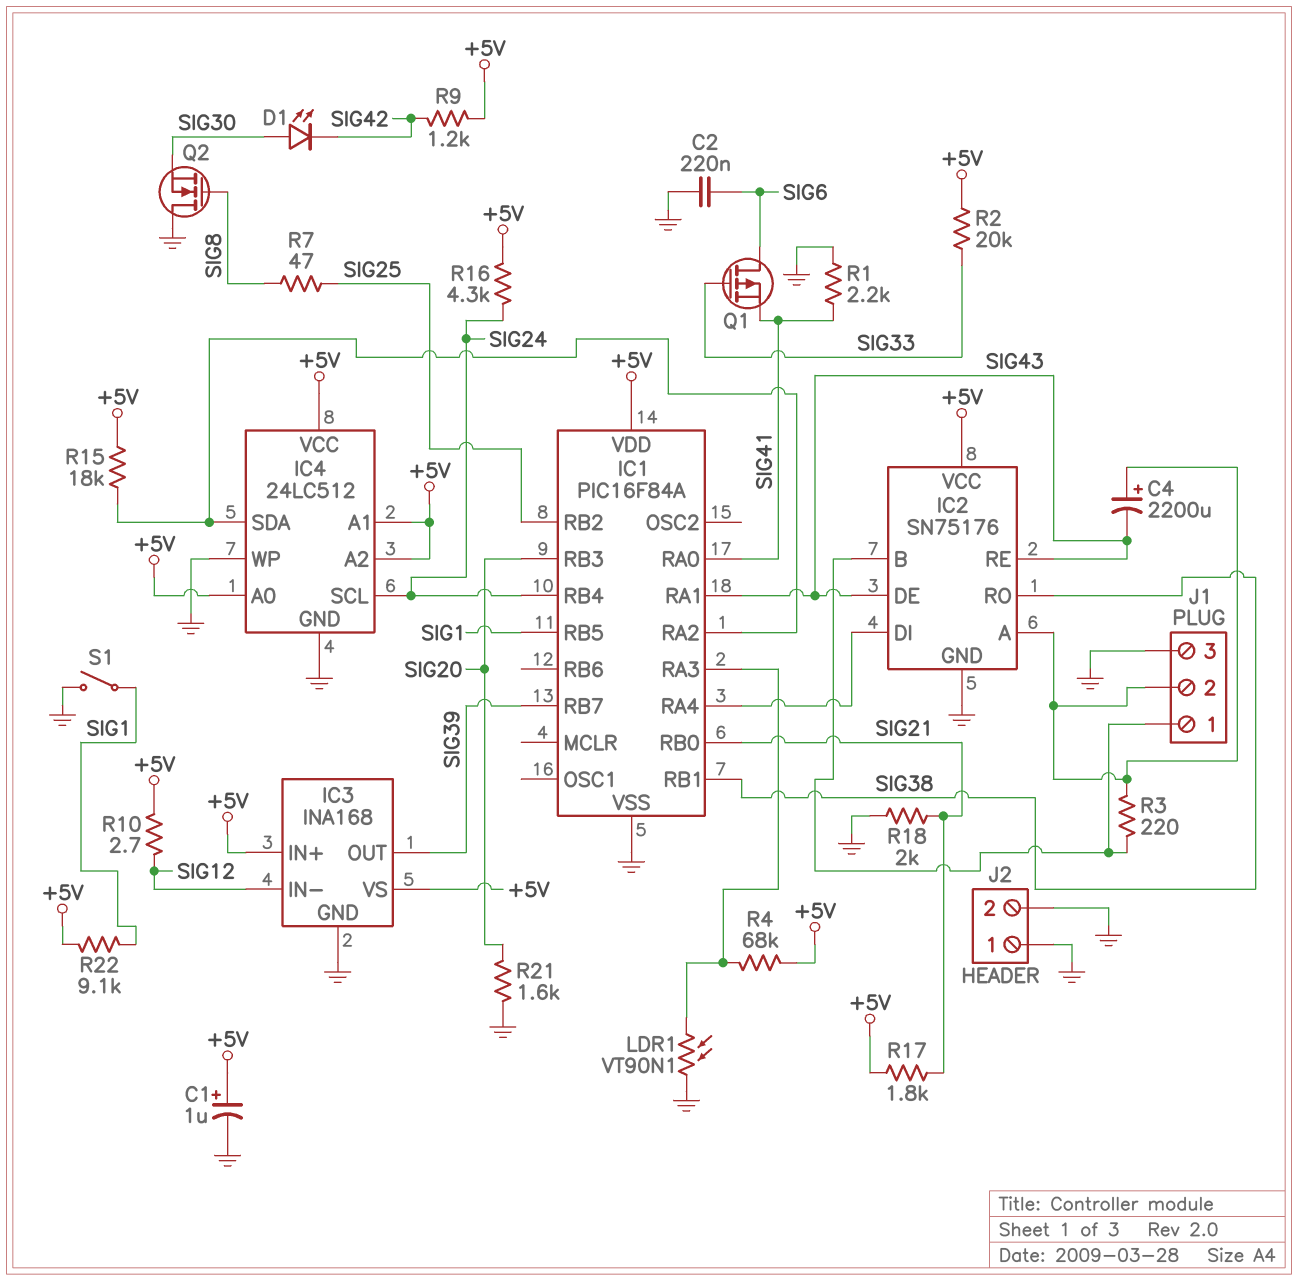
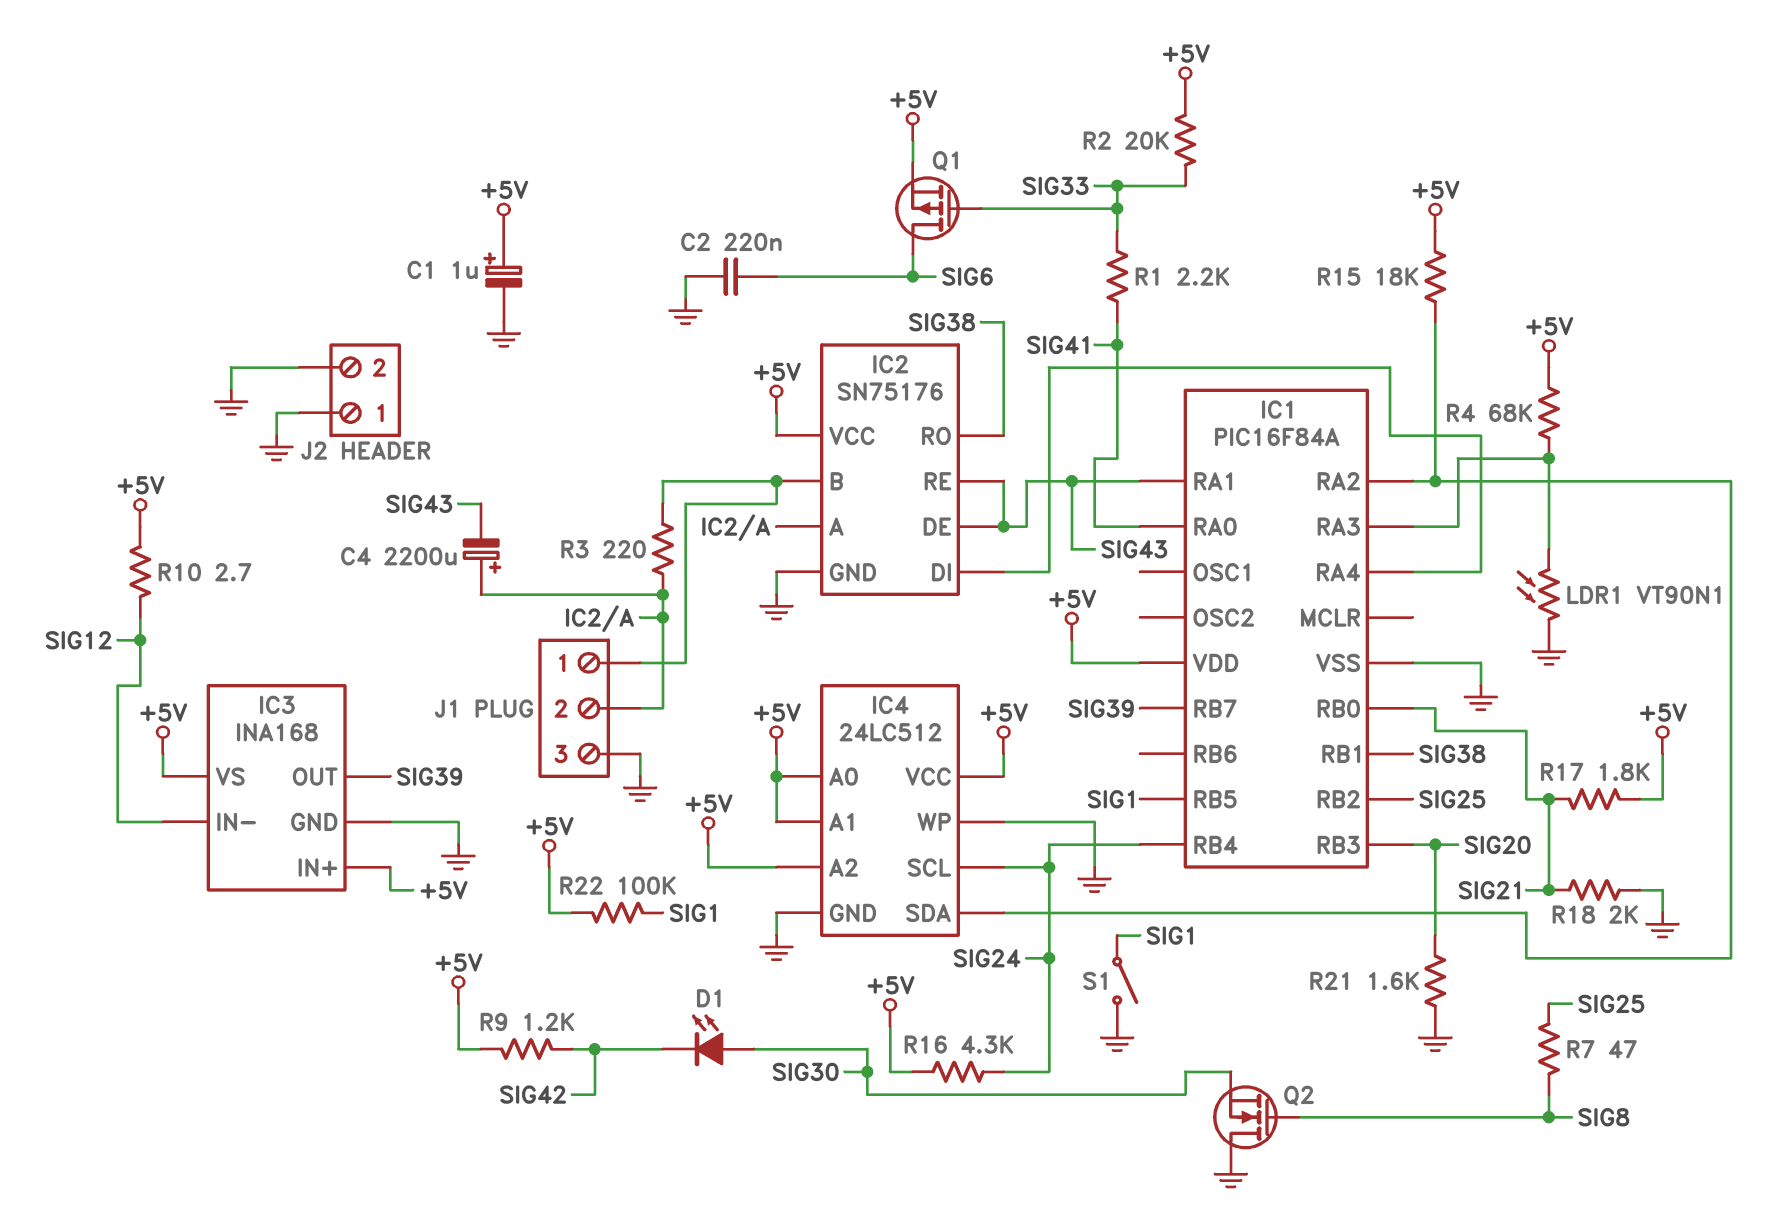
Q1: PMOS (G SIG33, D SIG6, S SIG41) -> PMOS (G SIG33, D SIG6, S +5V)
R1: 2.2k (GND, SIG41) -> 2.2k (SIG33, SIG41)
R22: 9.1k (+5V, SIG1) -> 100k (+5V, SIG1)

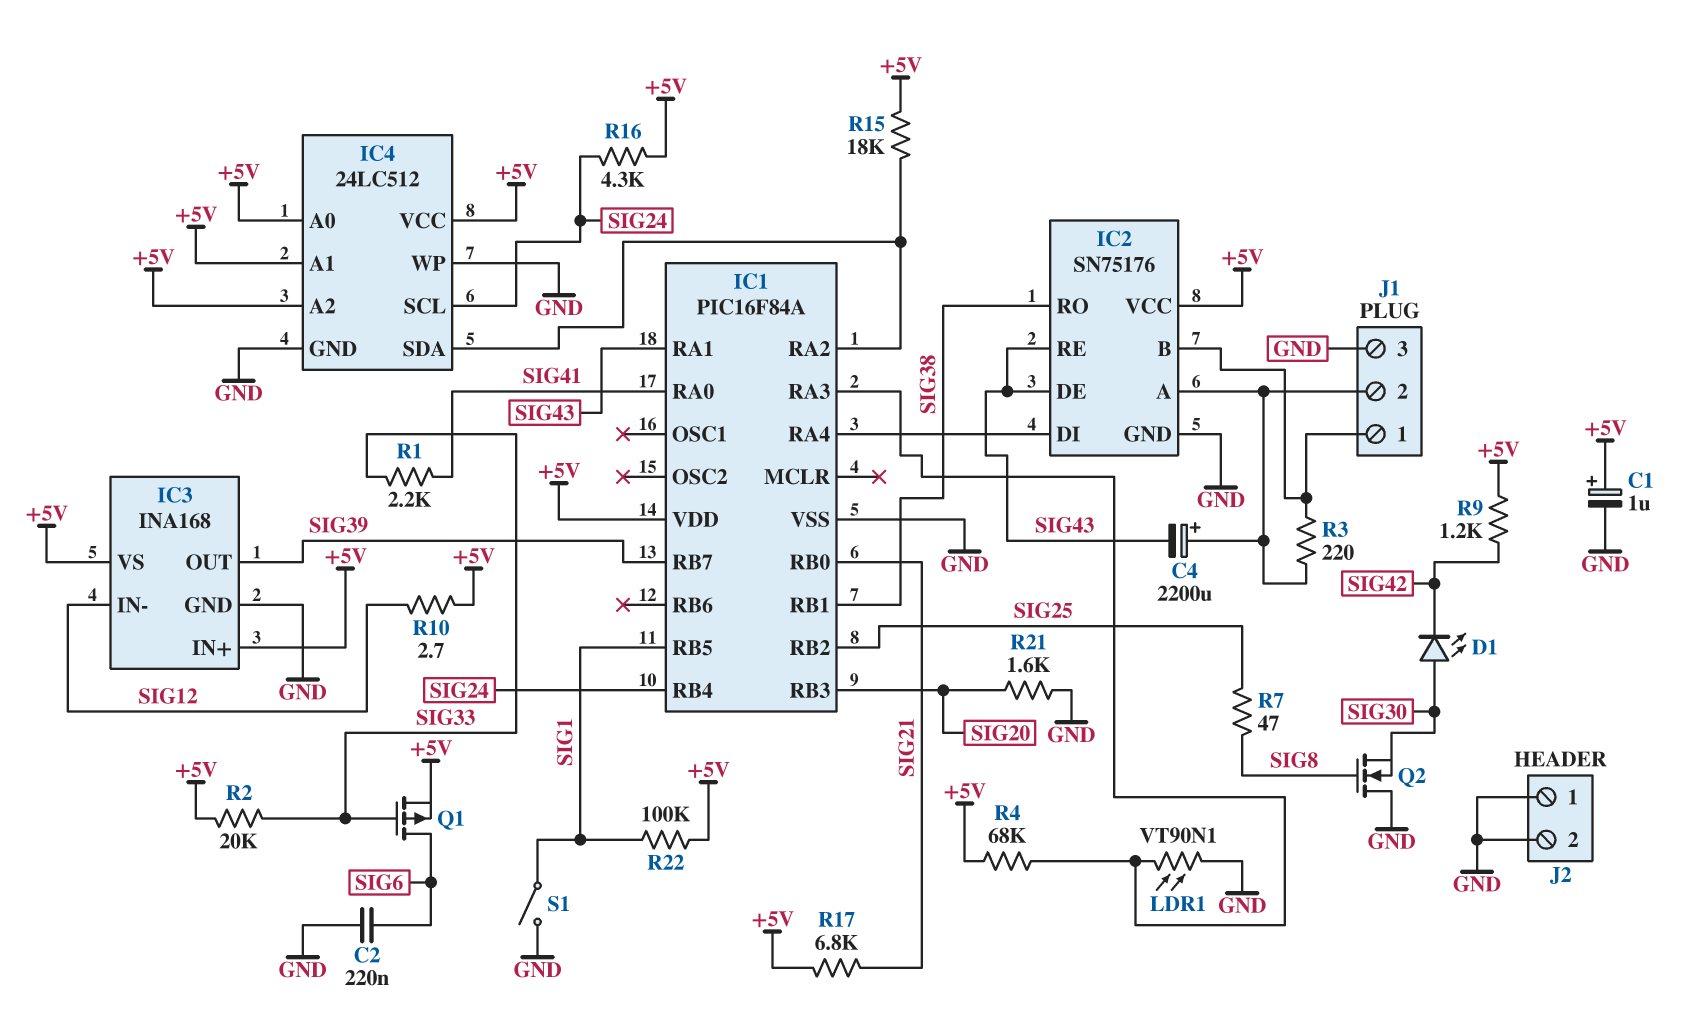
R17: 1.8k (+5V, SIG21) -> 6.8k (+5V, SIG21)
R18: 2k (GND, SIG21) -> none

